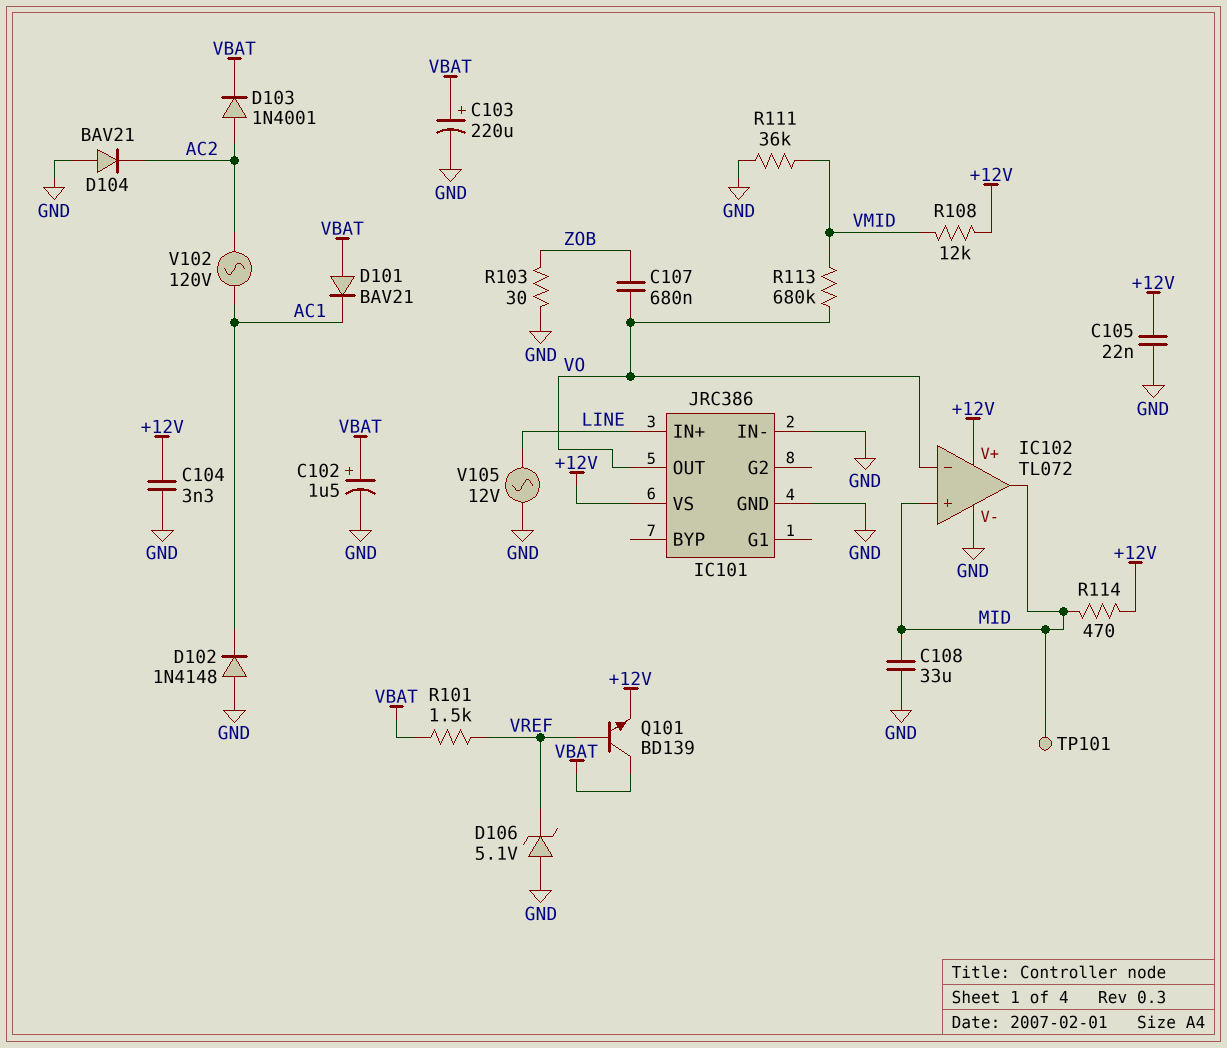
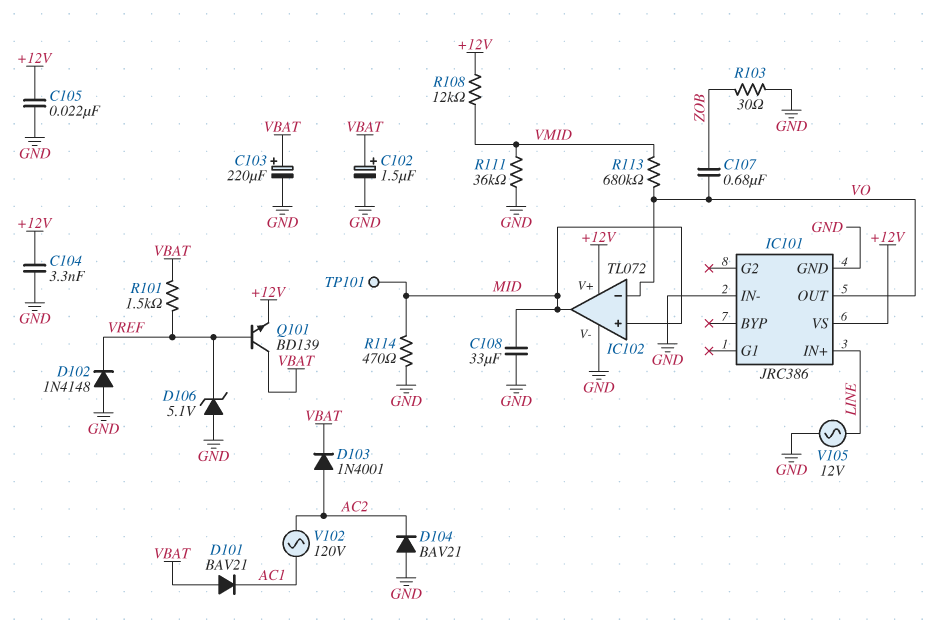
D102: diode 1N4148 (A GND, K AC1) -> diode 1N4148 (A GND, K VREF)
R114: 470 (+12V, MID) -> 470 (GND, MID)

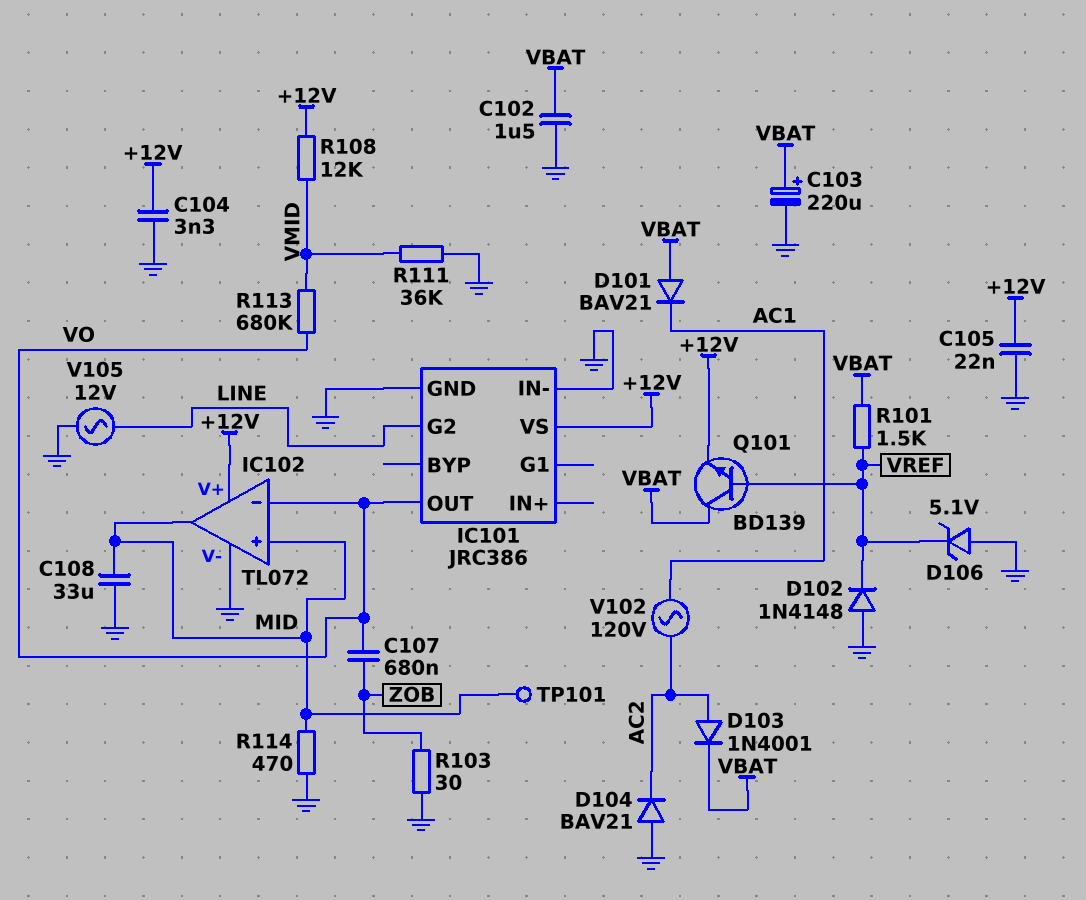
C102: 1.5uF (plus VBAT, minus GND) -> 1.5uF (GND, VBAT)
IC101 pin G2: none -> LINE
IC101 pin IN+: LINE -> none

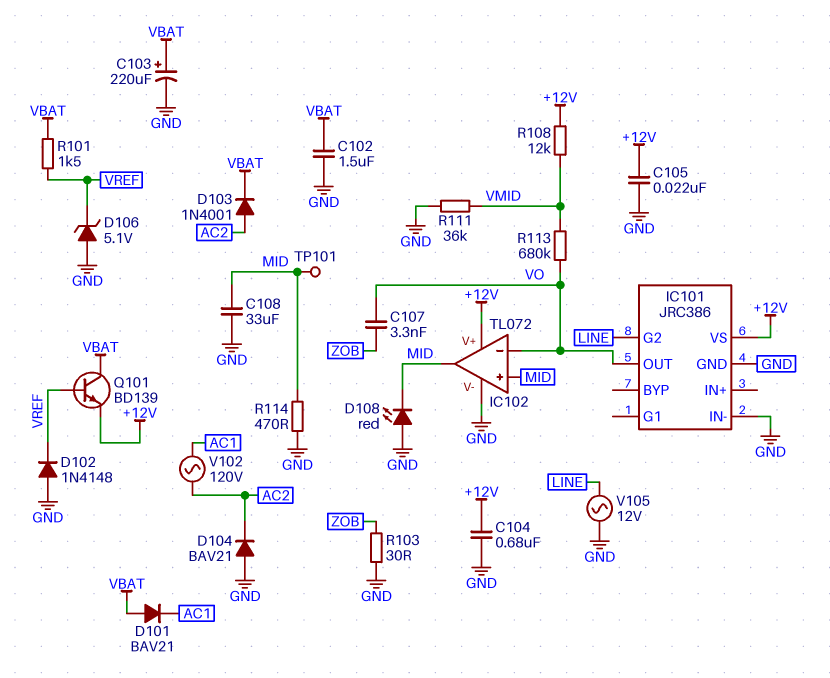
C104: 3.3nF (+12V, GND) -> 680nF (+12V, GND)
C107: 680nF (VO, ZOB) -> 3.3nF (VO, ZOB)
D108: none -> LED red (A GND, K MID)

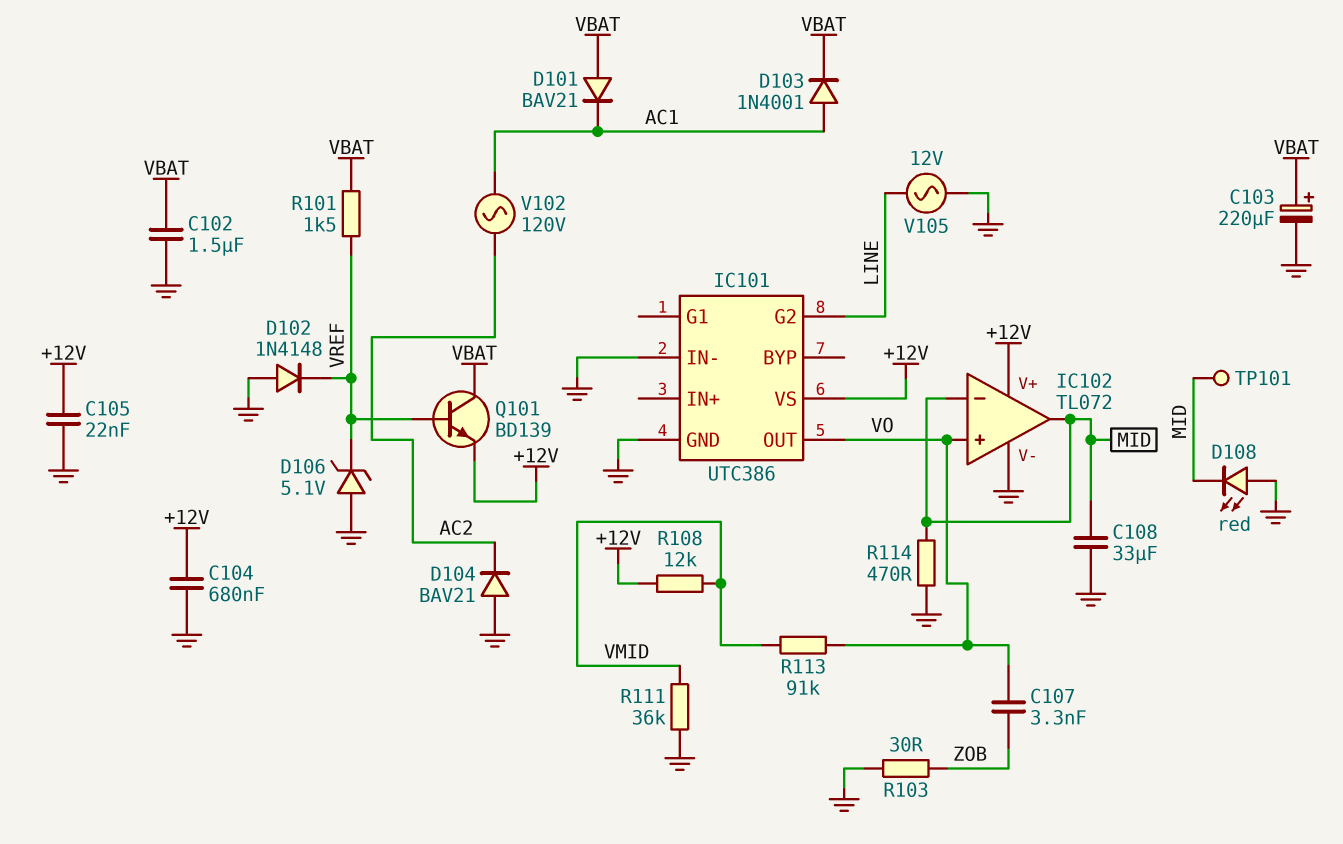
D103: diode 1N4001 (A AC2, K VBAT) -> diode 1N4001 (A AC1, K VBAT)
IC101: JRC386 -> UTC386
IC102 pin in+: MID -> VO
IC102 pin in-: VO -> MID
R113: 680k (VMID, VO) -> 91k (VMID, VO)

